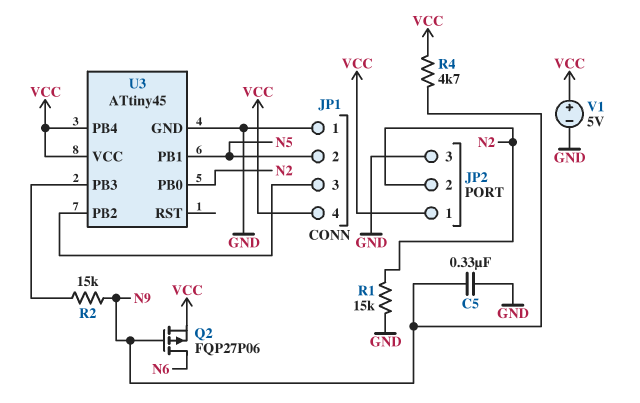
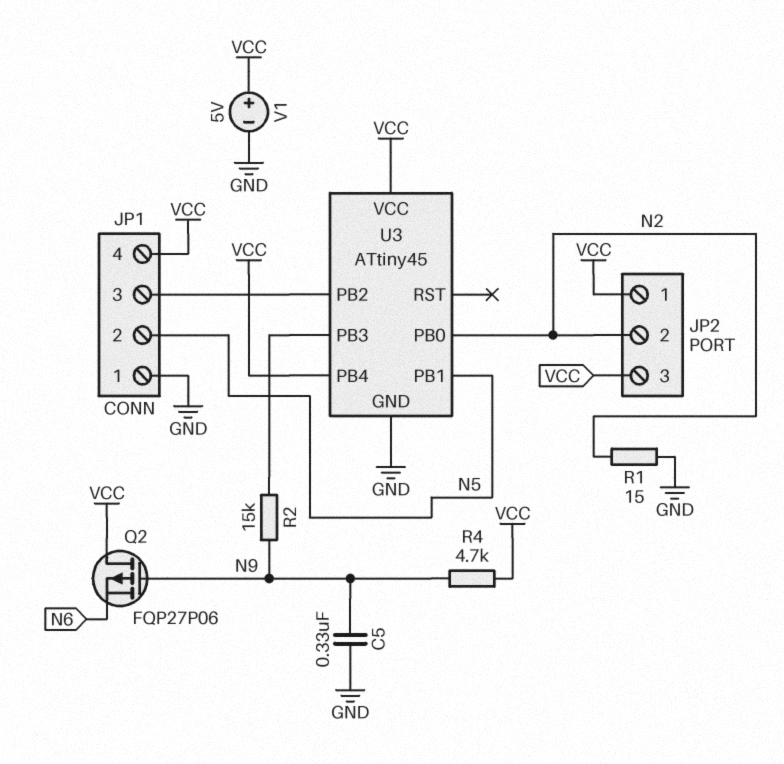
JP2 pin 3: GND -> VCC
Q2: PMOS FQP27P06 (G N9, D N6, S VCC) -> PMOS FQP27P06 (G N9, D VCC, S N6)
R1: 15k (GND, N2) -> 15 (GND, N2)

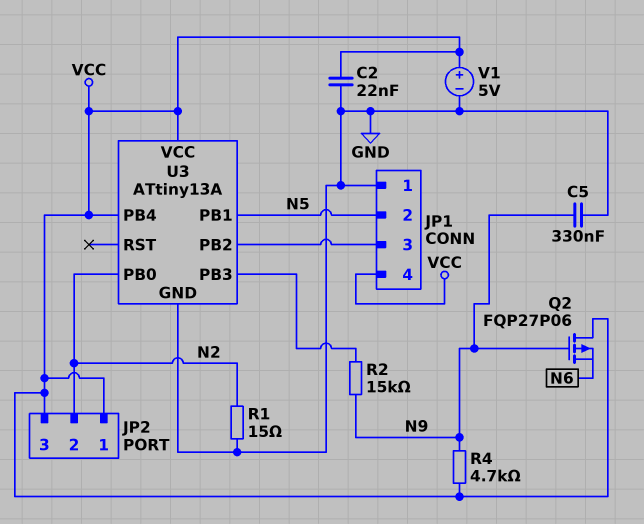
C2: none -> 22nF (GND, VCC)
U3: ATtiny45 -> ATtiny13A

